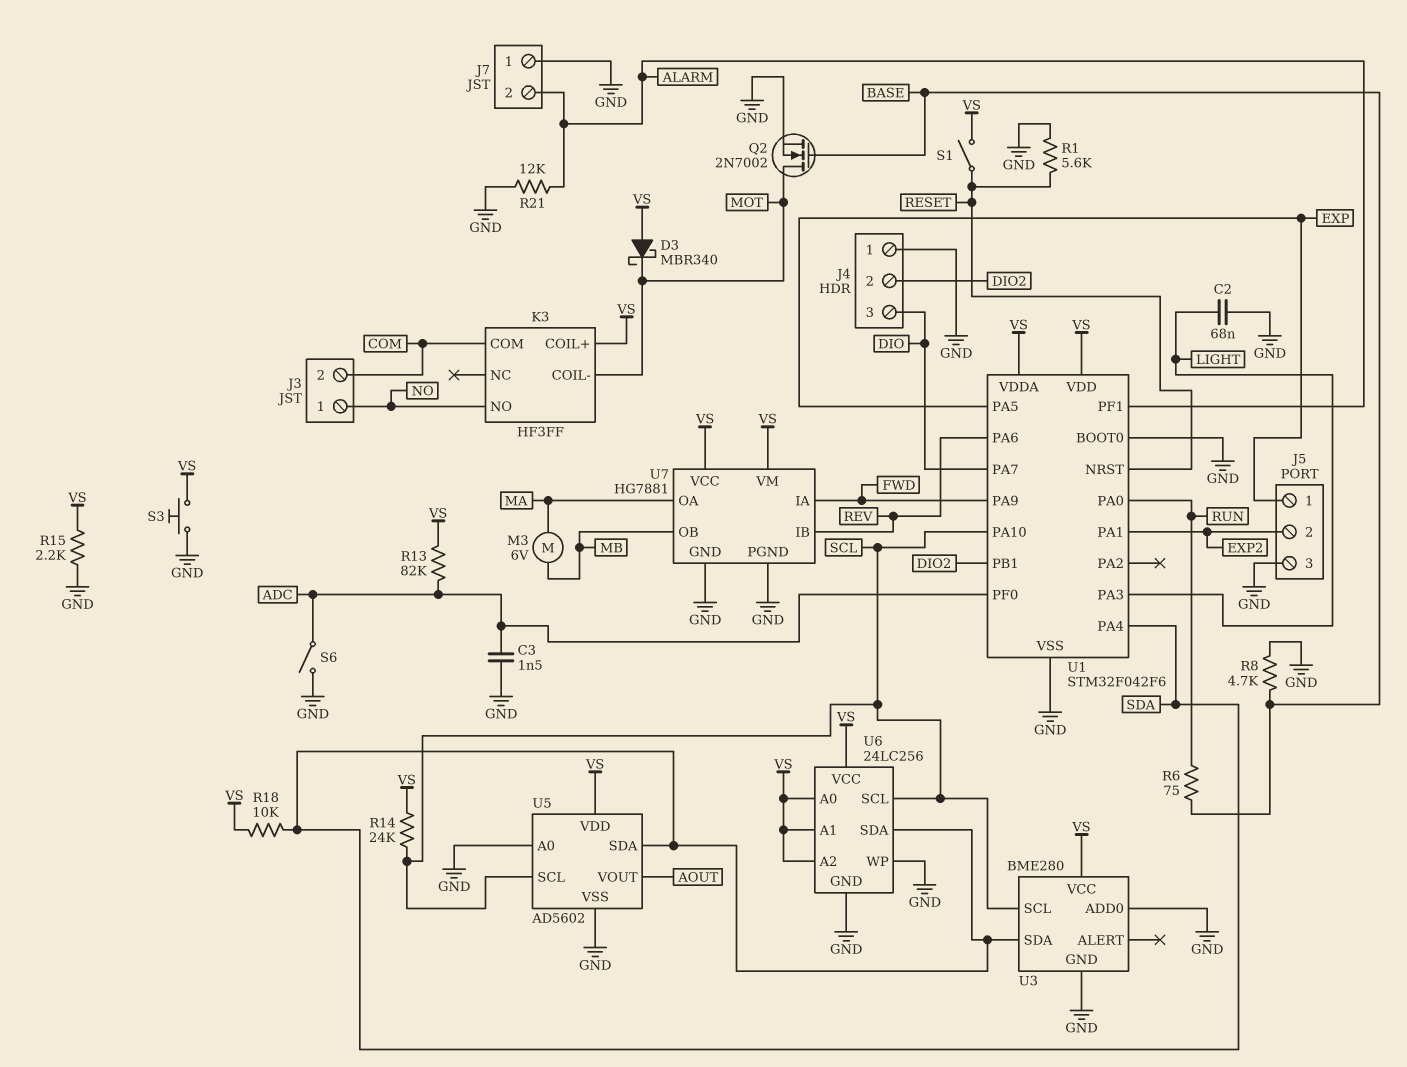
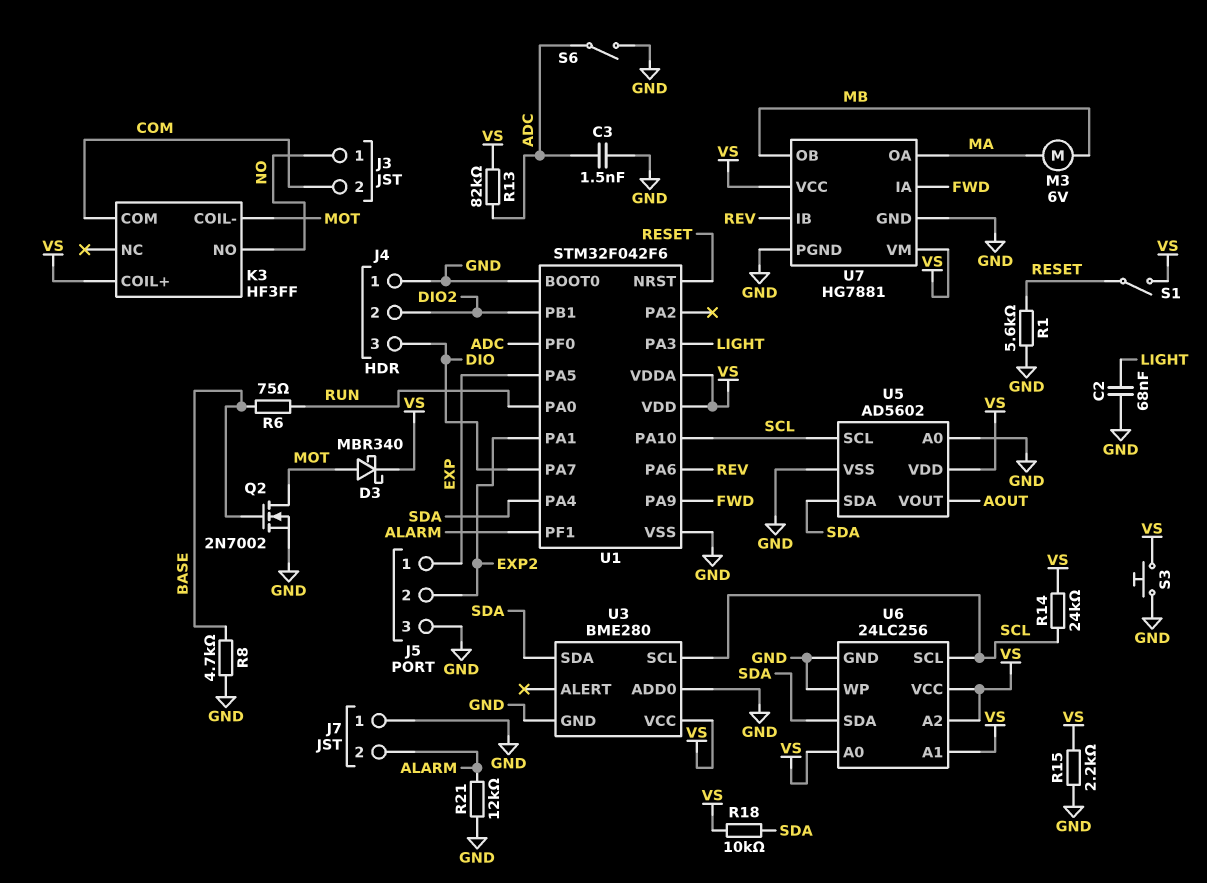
D3: schottky MBR340 (A VS, K MOT) -> schottky MBR340 (A MOT, K VS)

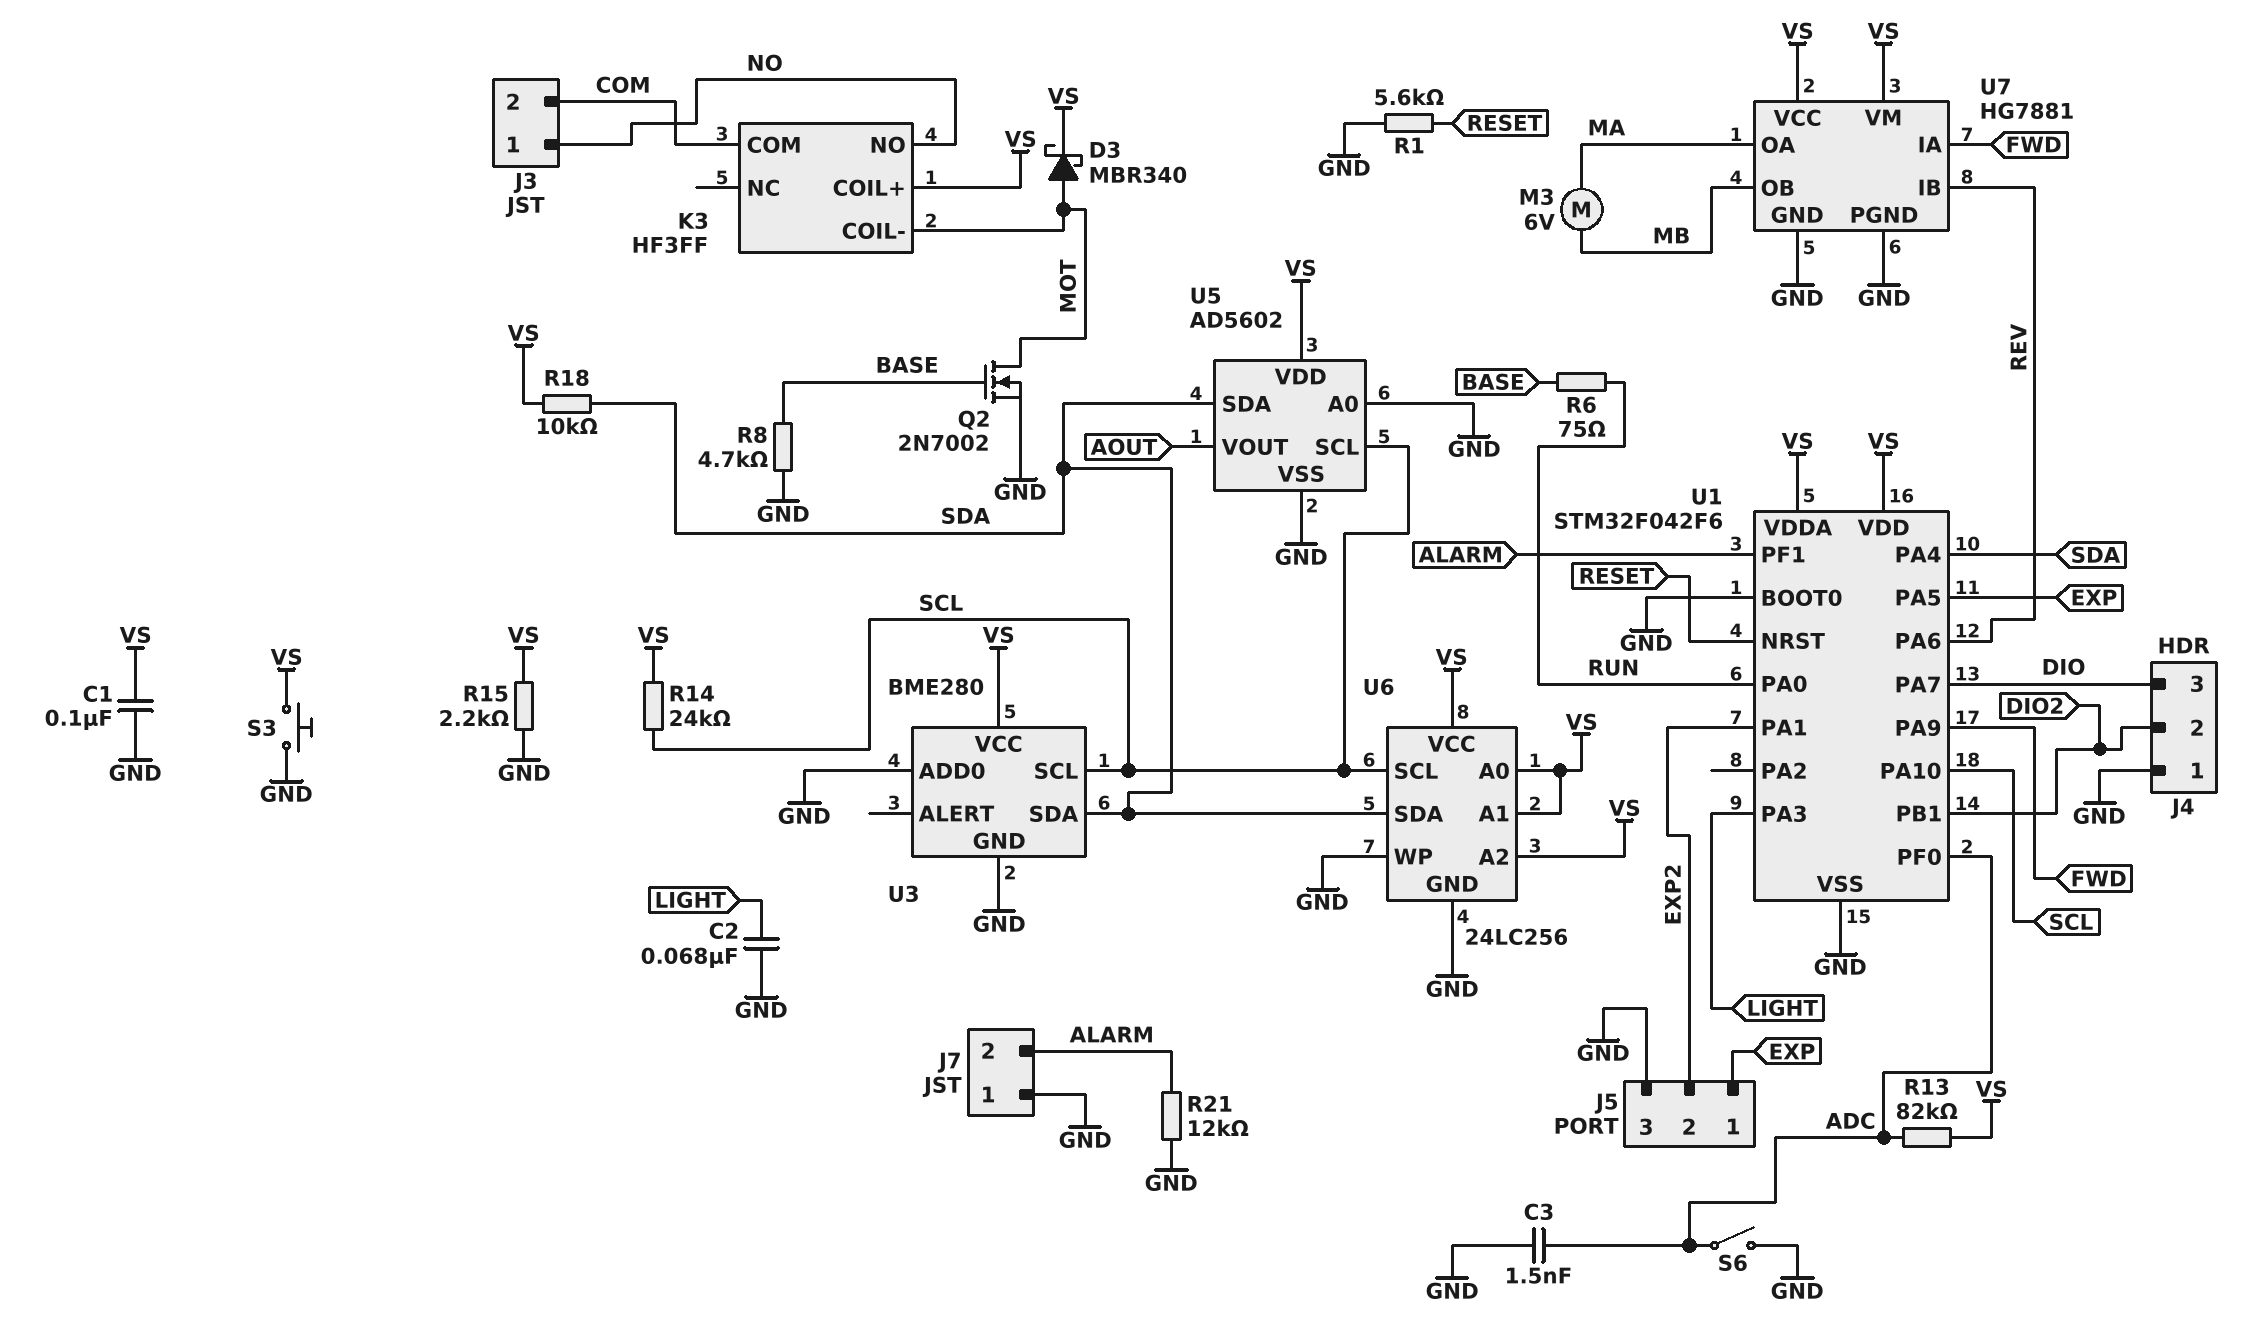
C1: none -> 100nF (GND, VS)
S1: switch (RESET, VS) -> none

